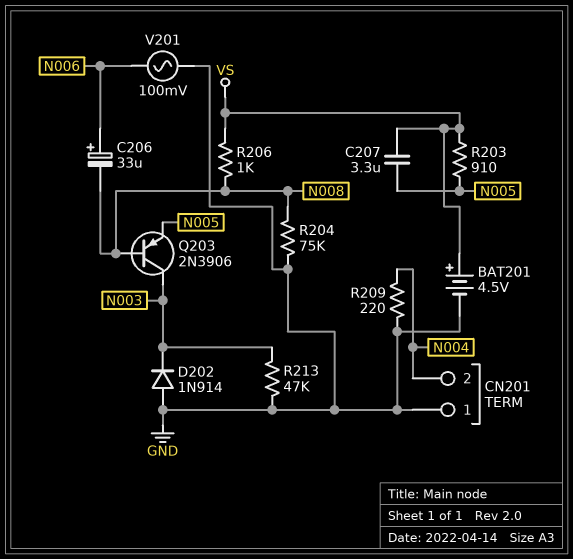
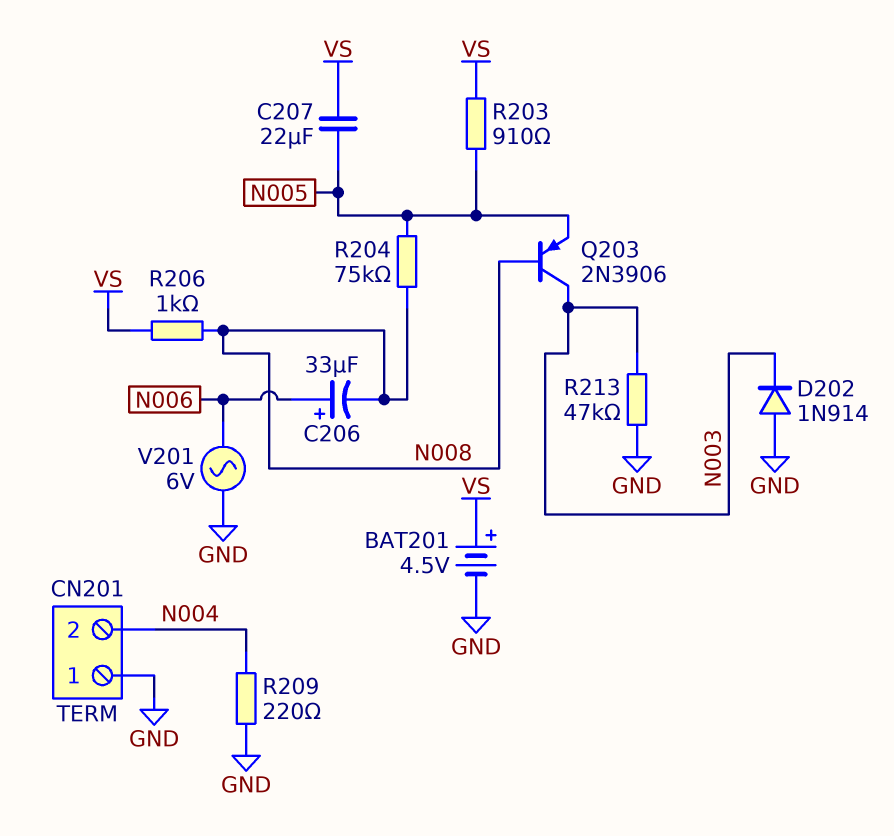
C207: 3.3uF (N005, VS) -> 22uF (N005, VS)
R204: 75k (GND, N008) -> 75k (N005, N008)
V201: AC 100mV (GND, N006) -> AC 6V (GND, N006)

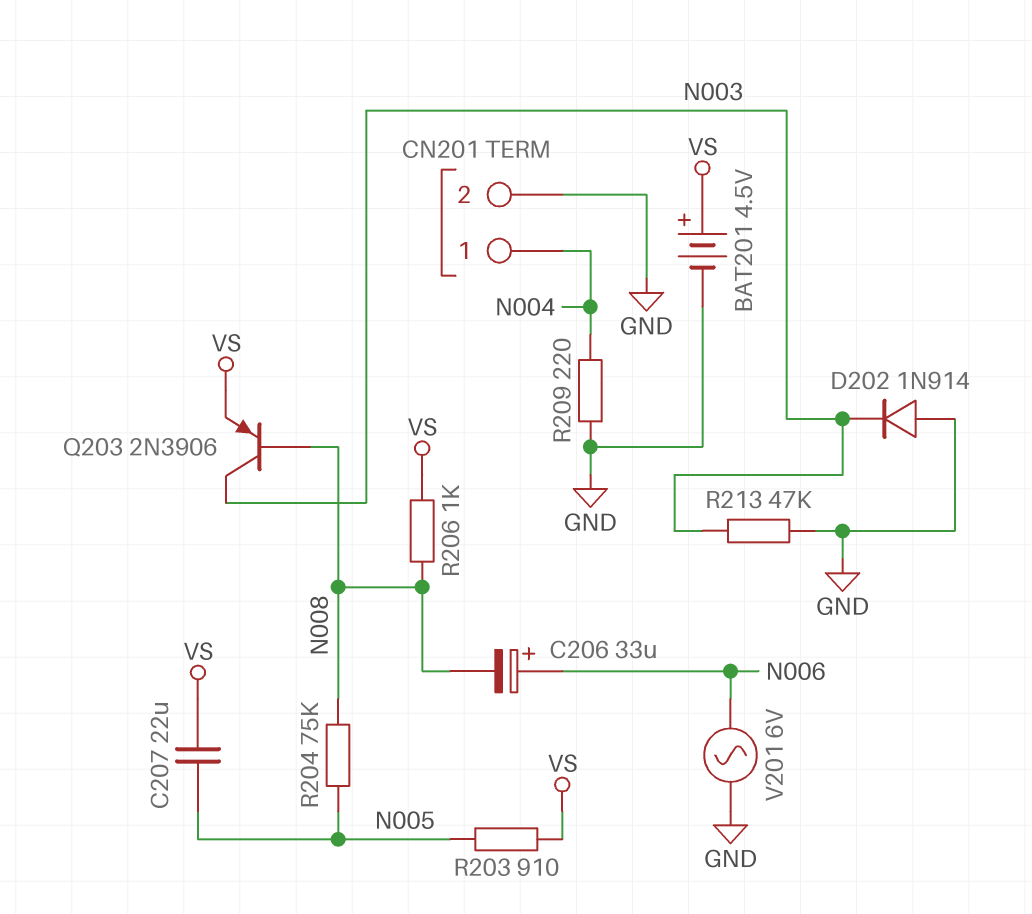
CN201 pin 1: GND -> N004
CN201 pin 2: N004 -> GND
Q203: PNP 2N3906 (B N008, C N003, E N005) -> PNP 2N3906 (B N008, C N003, E VS)

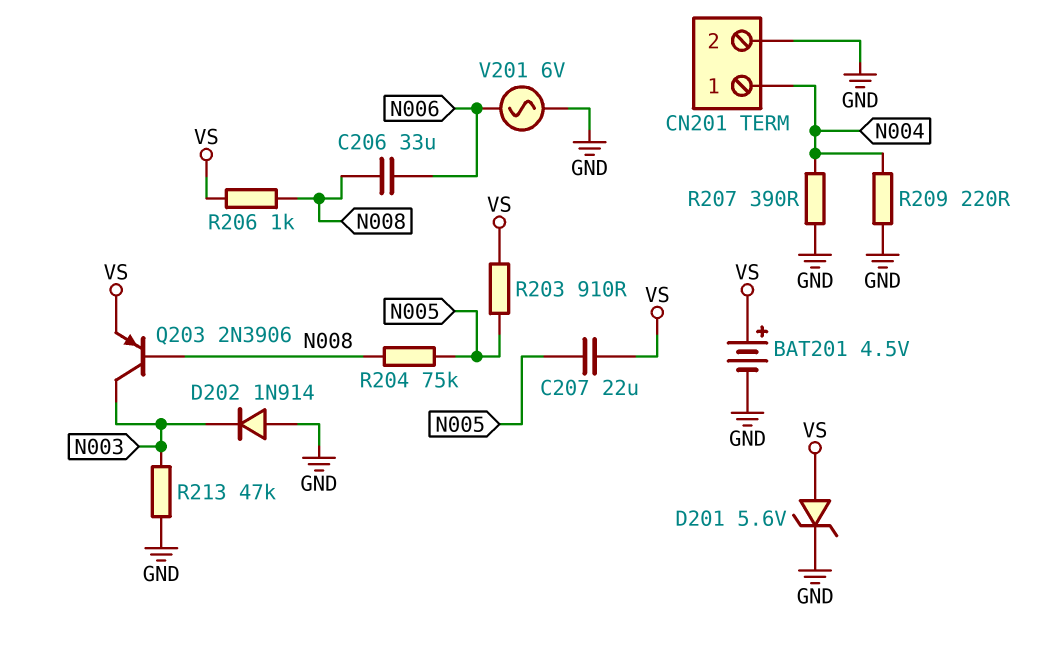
C206: 33uF (plus N006, minus N008) -> 33uF (N006, N008)
D201: none -> zener 5.6V (A VS, K GND)
R207: none -> 390 (GND, N004)

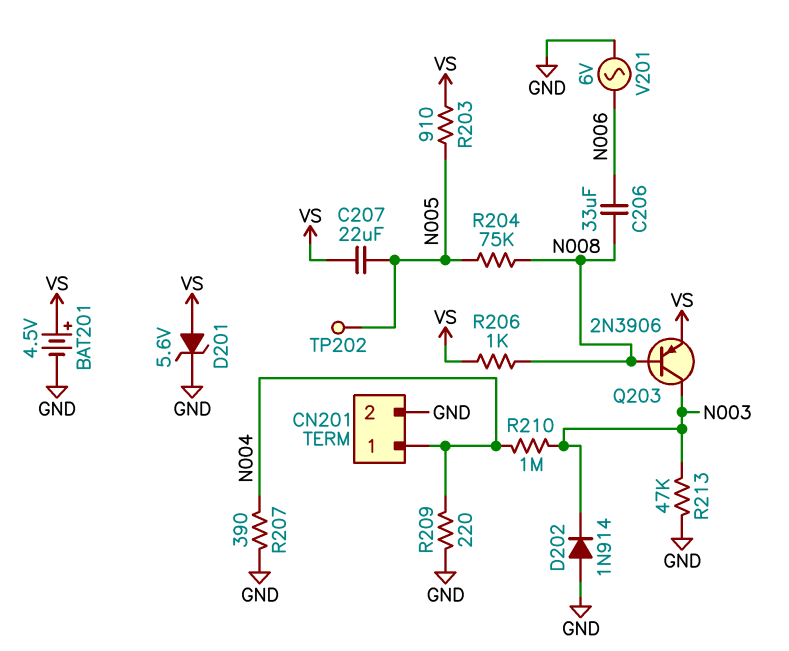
R210: none -> 1M (N003, N004)
TP202: none -> test point (N005)

